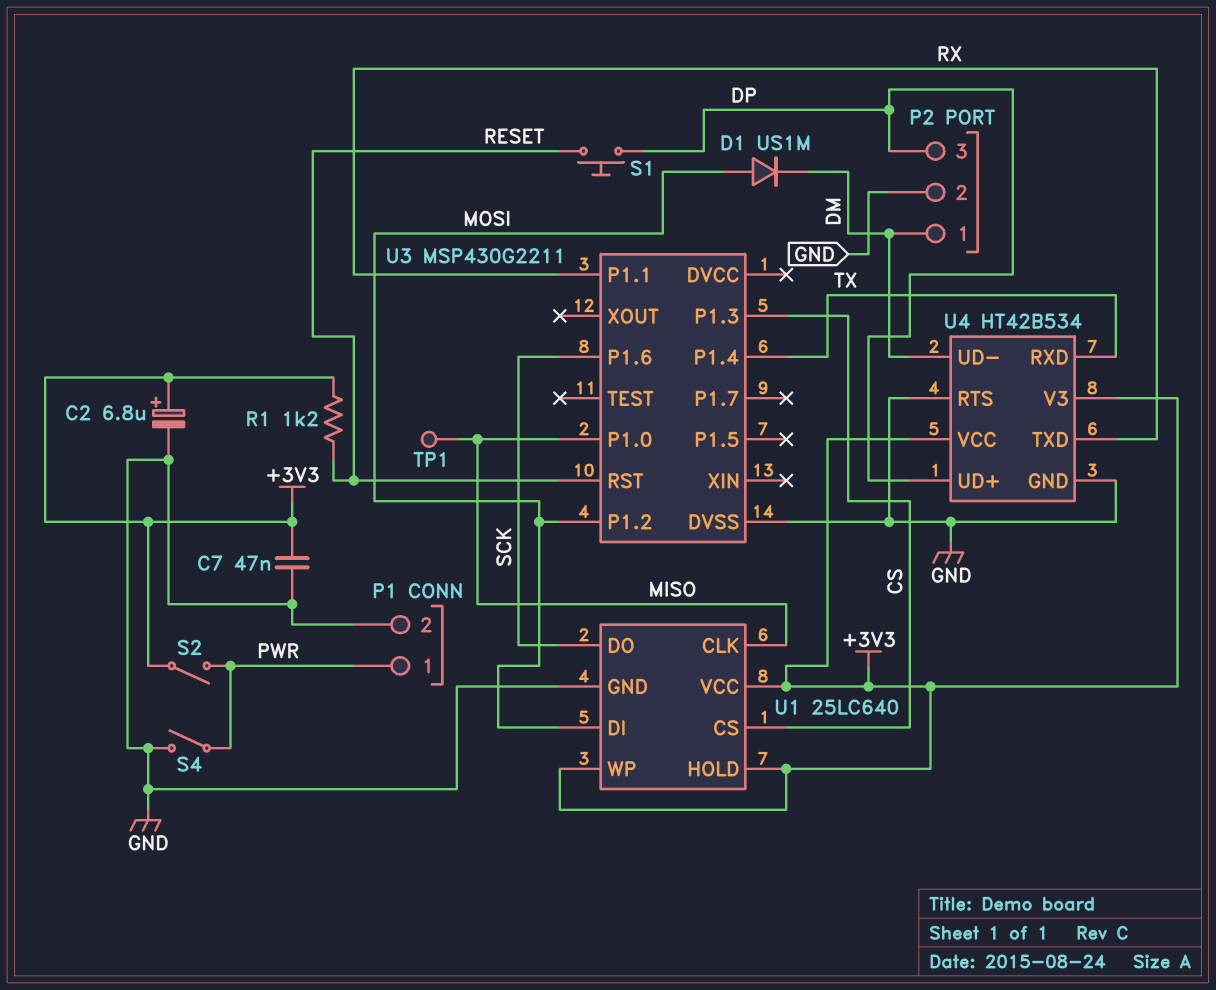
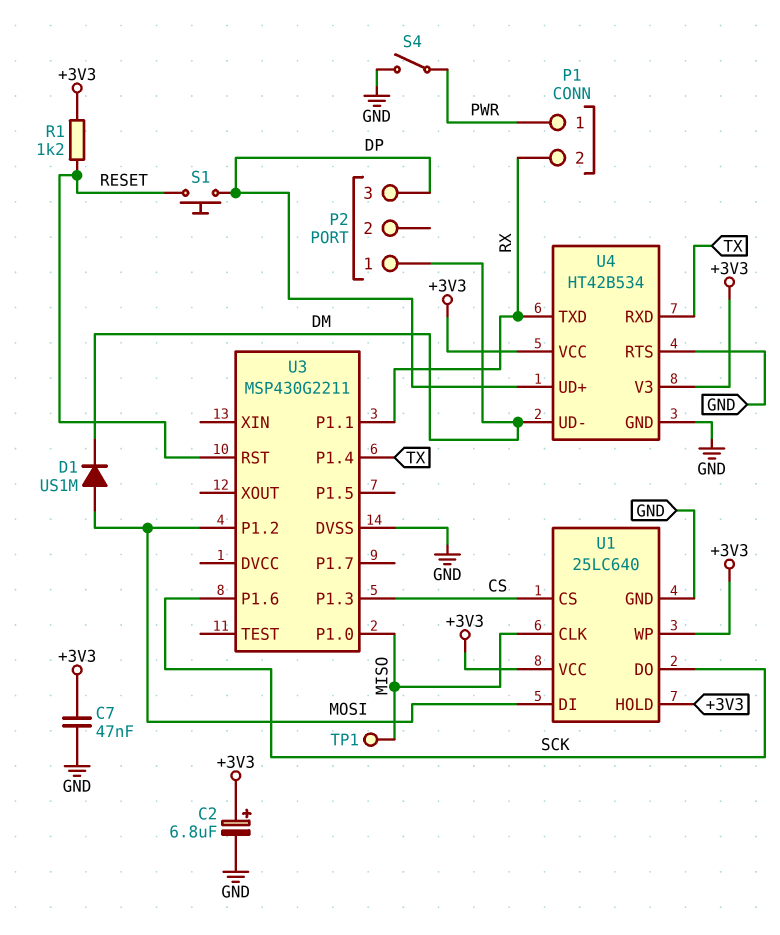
P1 pin 2: GND -> RX
P2 pin 2: GND -> none
S2: switch (+3V3, PWR) -> none

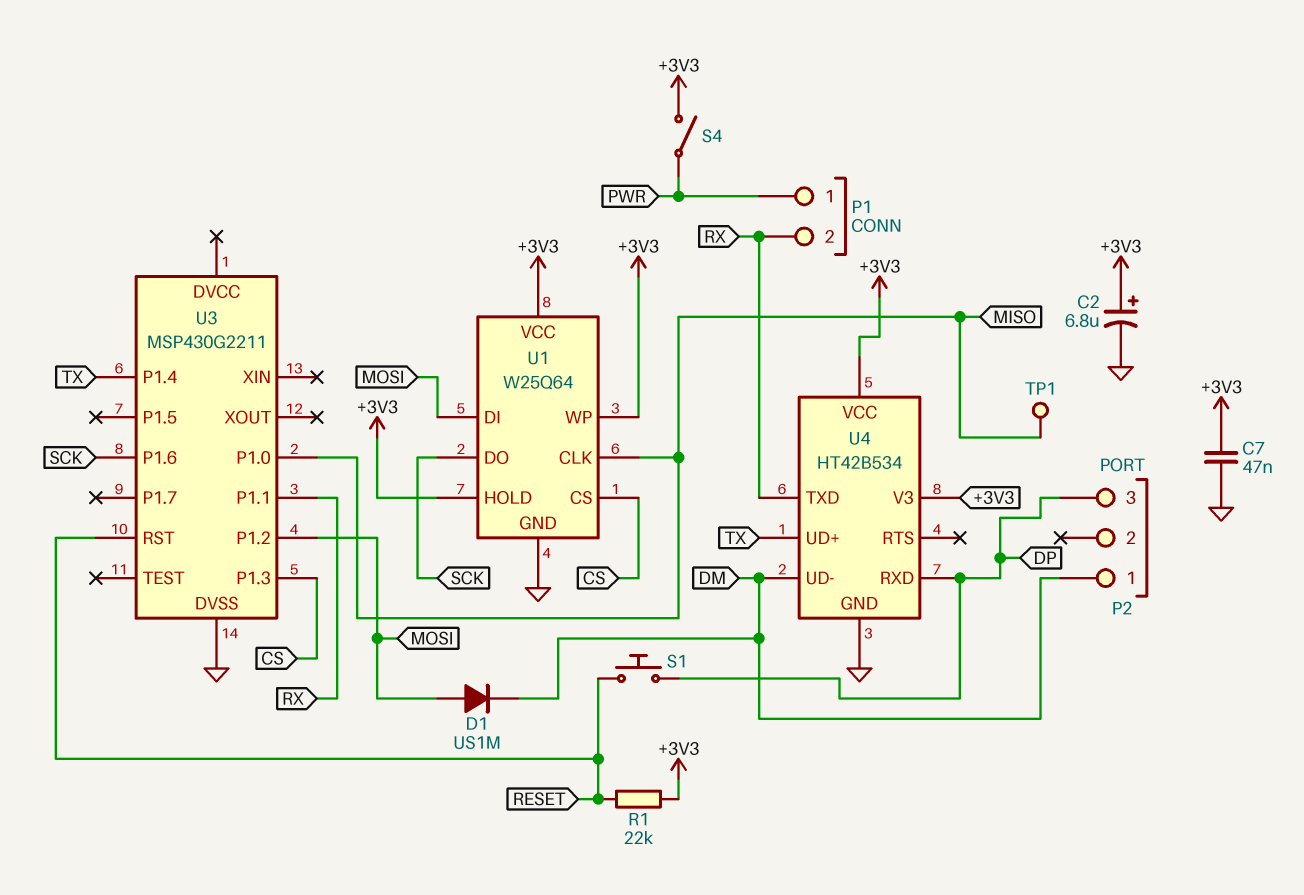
R1: 1.2k (+3V3, RESET) -> 22k (+3V3, RESET)
S4: switch (GND, PWR) -> switch (+3V3, PWR)
U1: 25LC640 -> W25Q64
U4 pin RTS: GND -> none
U4 pin RXD: TX -> DP
U4 pin UD+: DP -> TX

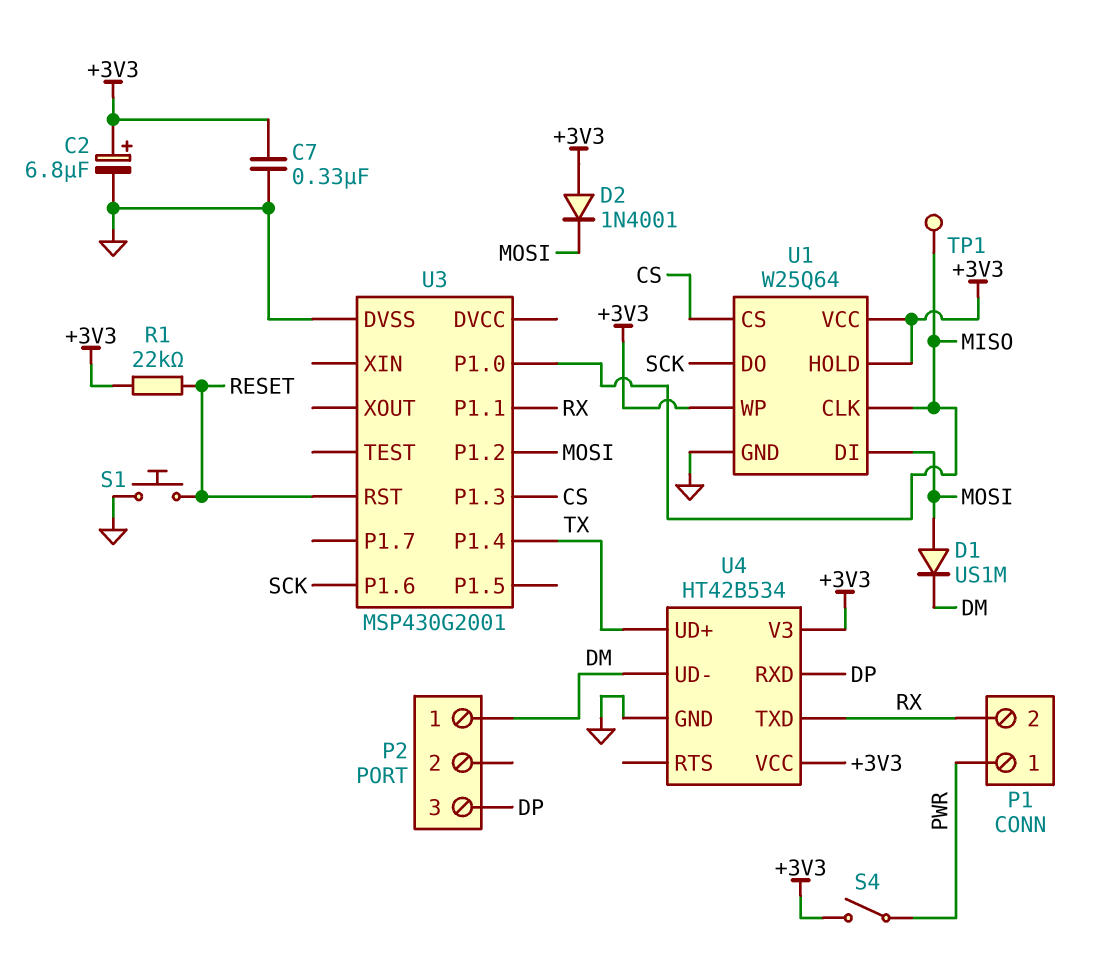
C7: 47nF (+3V3, GND) -> 330nF (+3V3, GND)
D2: none -> diode 1N4001 (A +3V3, K MOSI)
S1: button (DP, RESET) -> button (GND, RESET)
U3: MSP430G2211 -> MSP430G2001

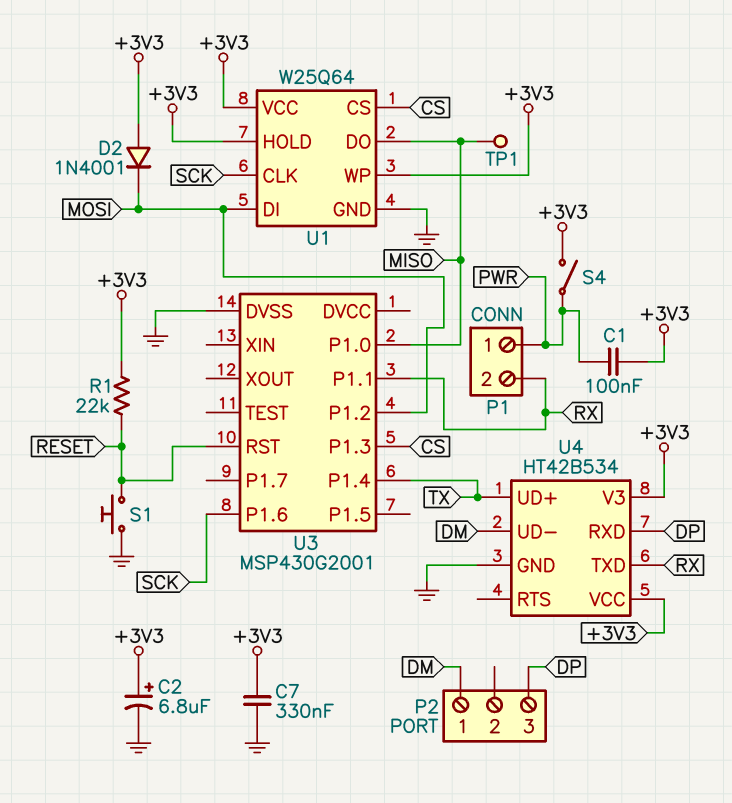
C1: none -> 100nF (+3V3, PWR)
D1: diode US1M (A MOSI, K DM) -> none
U1 pin CLK: MISO -> SCK
U1 pin DO: SCK -> MISO

